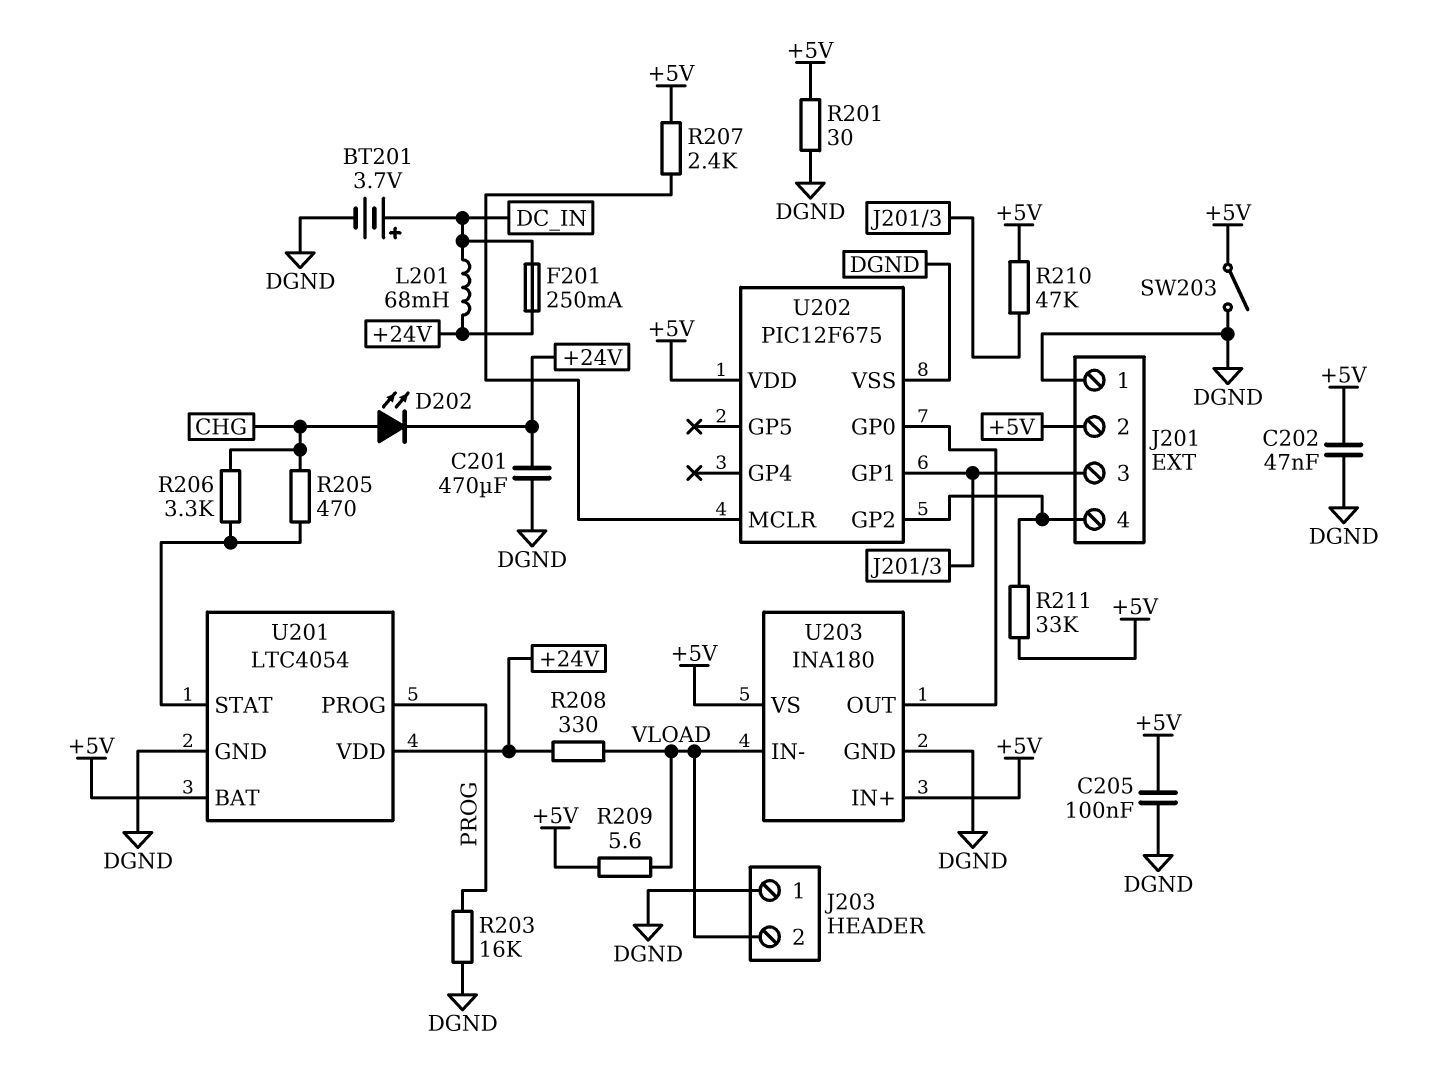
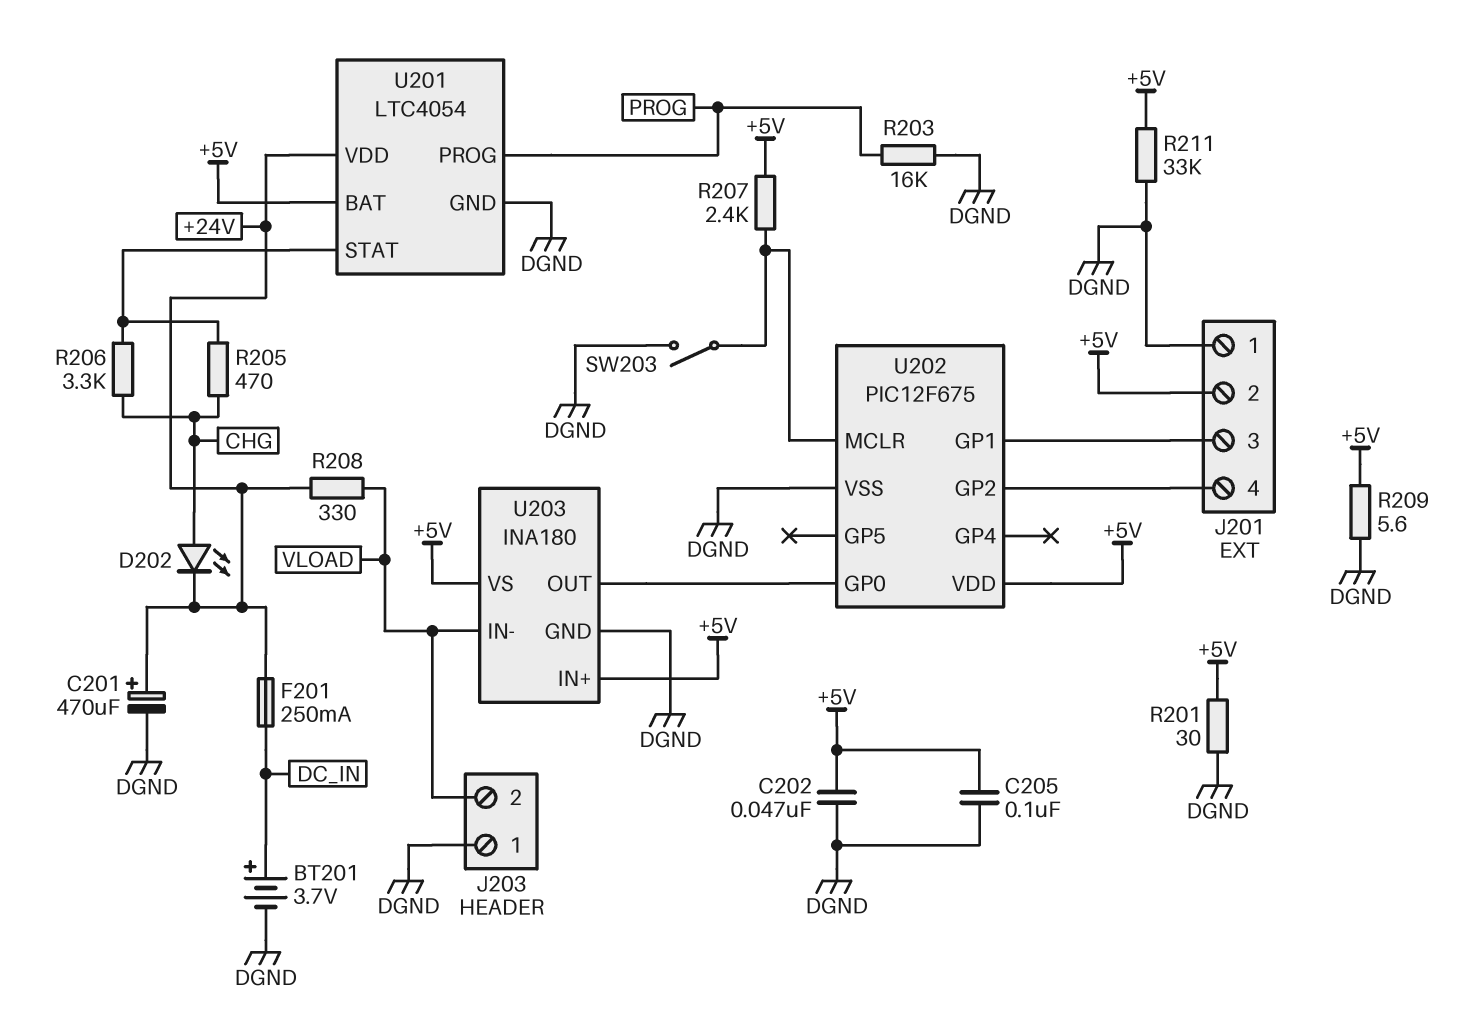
C201: 470uF (+24V, DGND) -> 470uF (plus +24V, minus DGND)
L201: 68mH (+24V, DC_IN) -> none
R209: 5.6 (+5V, VLOAD) -> 5.6 (+5V, DGND)
R210: 47k (+5V, J201/3) -> none
R211: 33k (+5V, J201/4) -> 33k (+5V, DGND)
SW203: switch (+5V, DGND) -> switch (DGND, U202/MCLR)

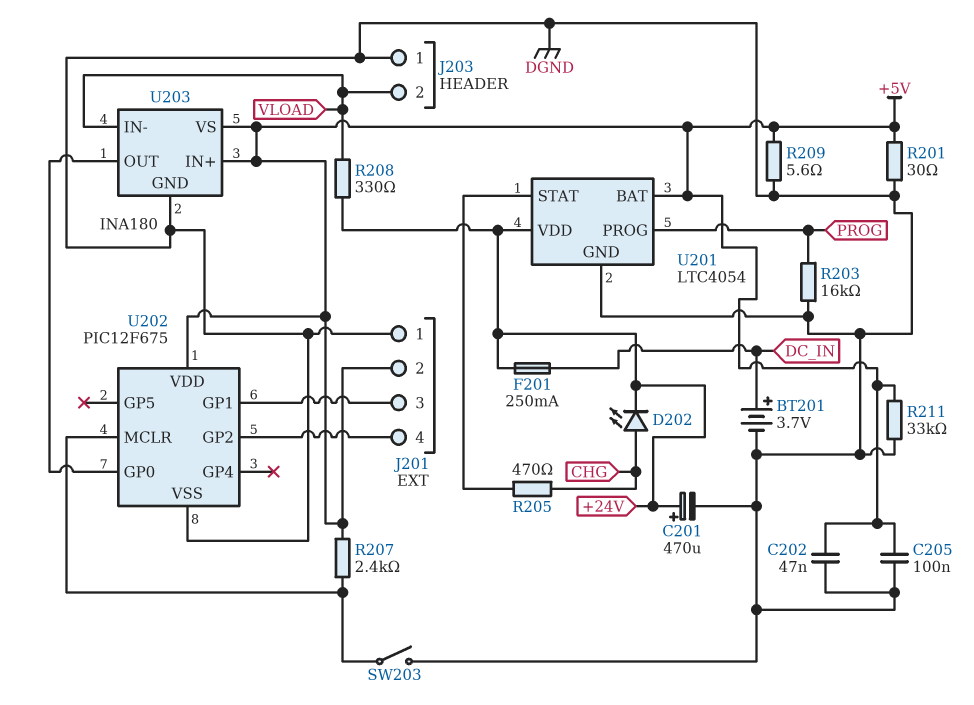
R206: 3.3k (CHG, U201/STAT) -> none

